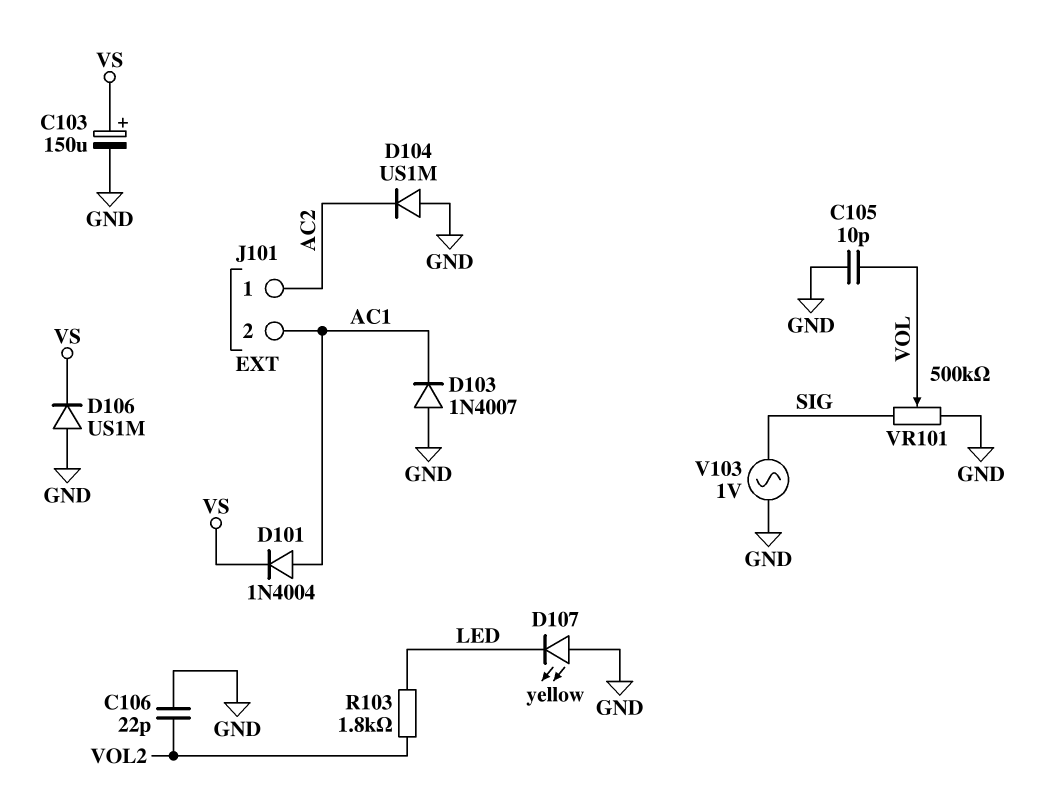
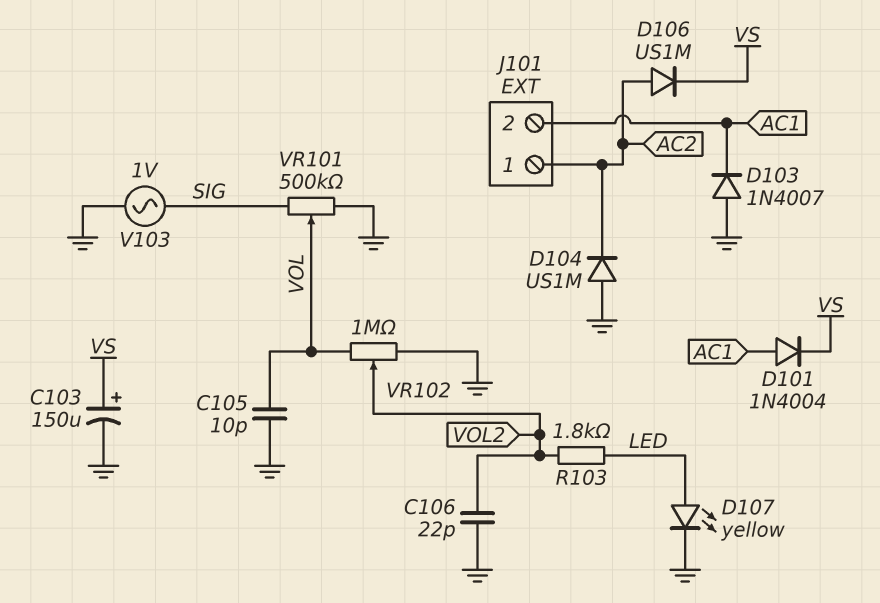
D106: diode US1M (A GND, K VS) -> diode US1M (A AC2, K VS)
D107: LED yellow (A GND, K LED) -> LED yellow (A LED, K GND)
VR102: none -> 1M (GND, VOL, wiper VOL2)

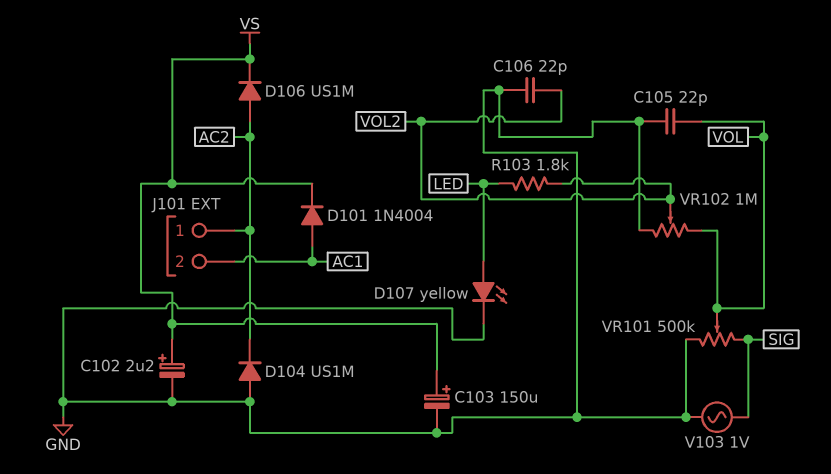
C102: none -> 2.2uF (plus VS, minus GND)
C105: 10pF (GND, VOL) -> 22pF (GND, VOL)
D103: diode 1N4007 (A GND, K AC1) -> none

